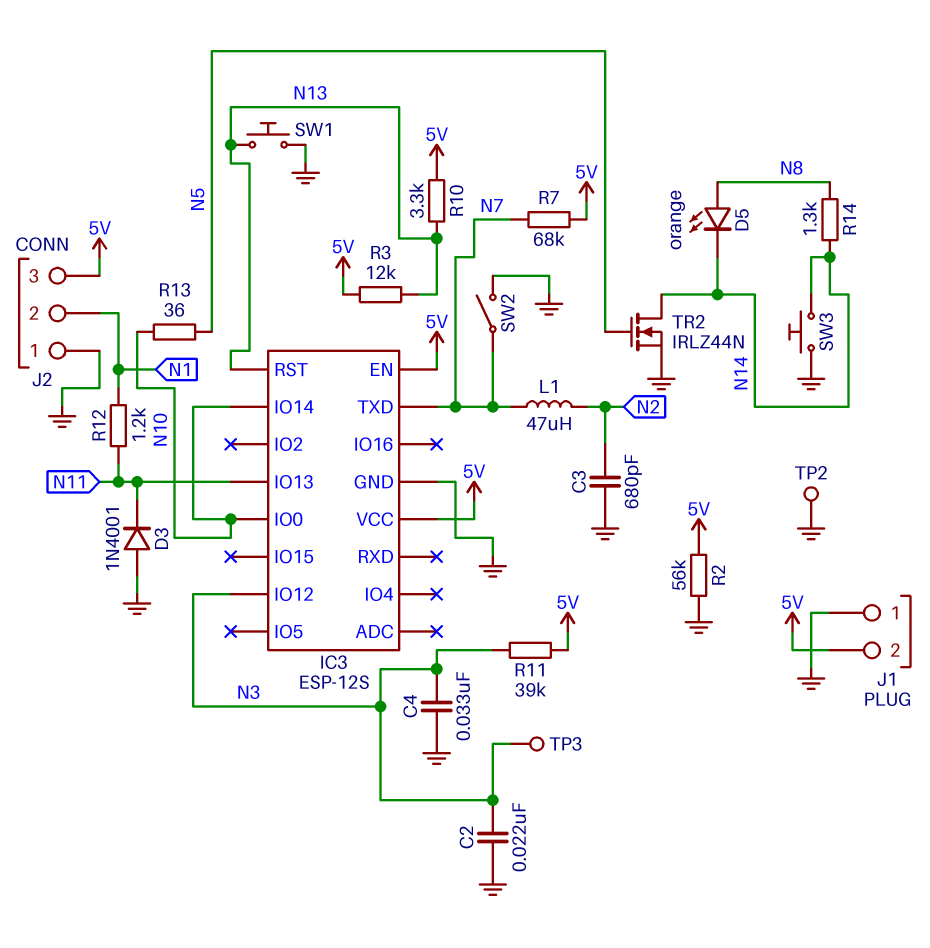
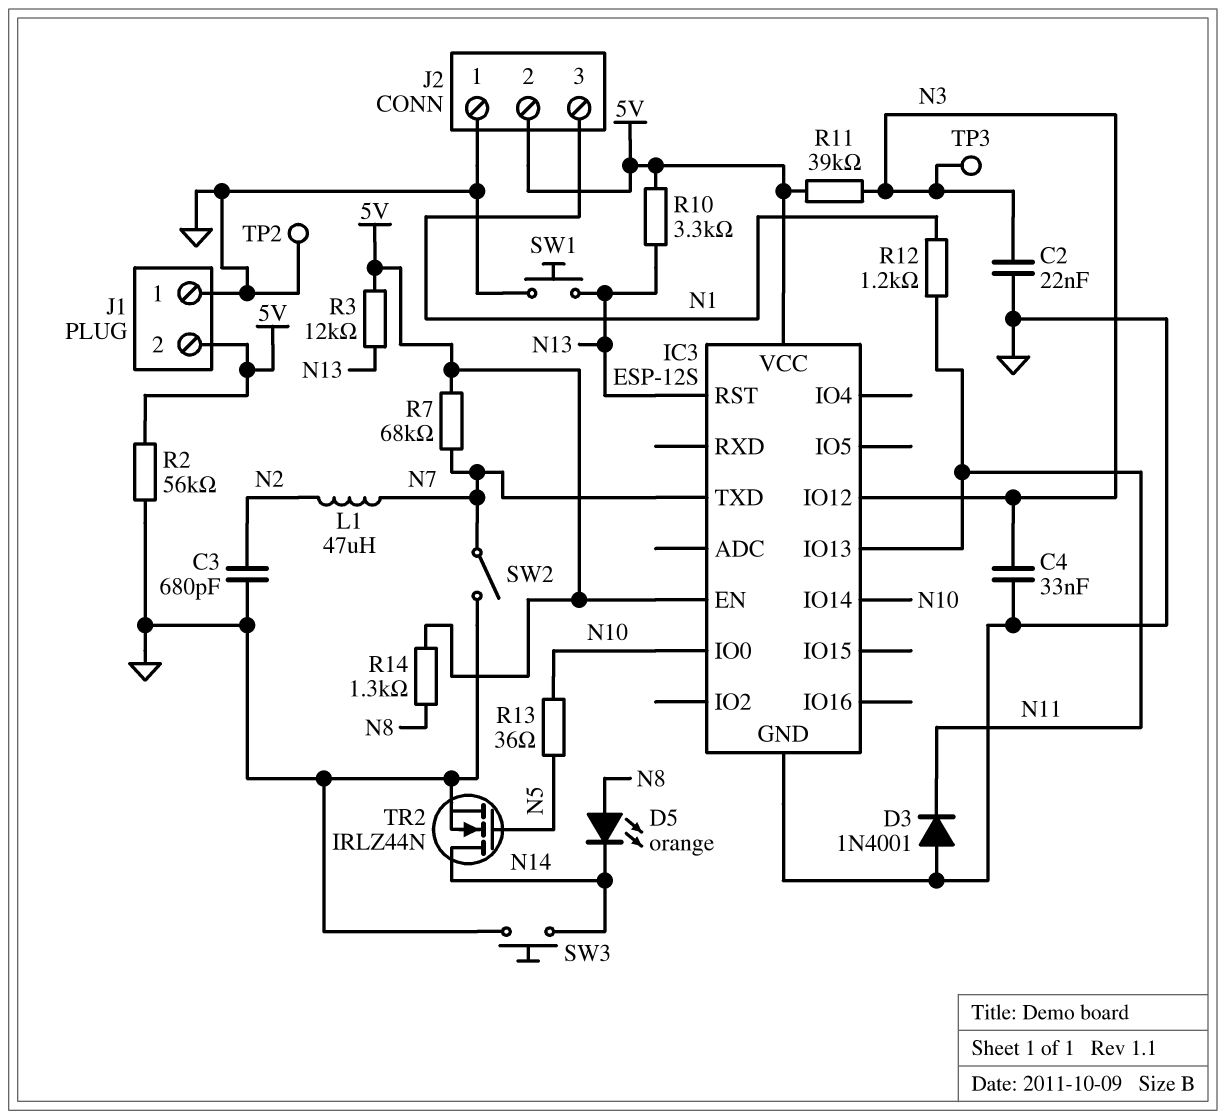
J2 pin 2: N1 -> 5V
J2 pin 3: 5V -> N1
R14: 1.3k (N8, N14) -> 1.3k (5V, N8)

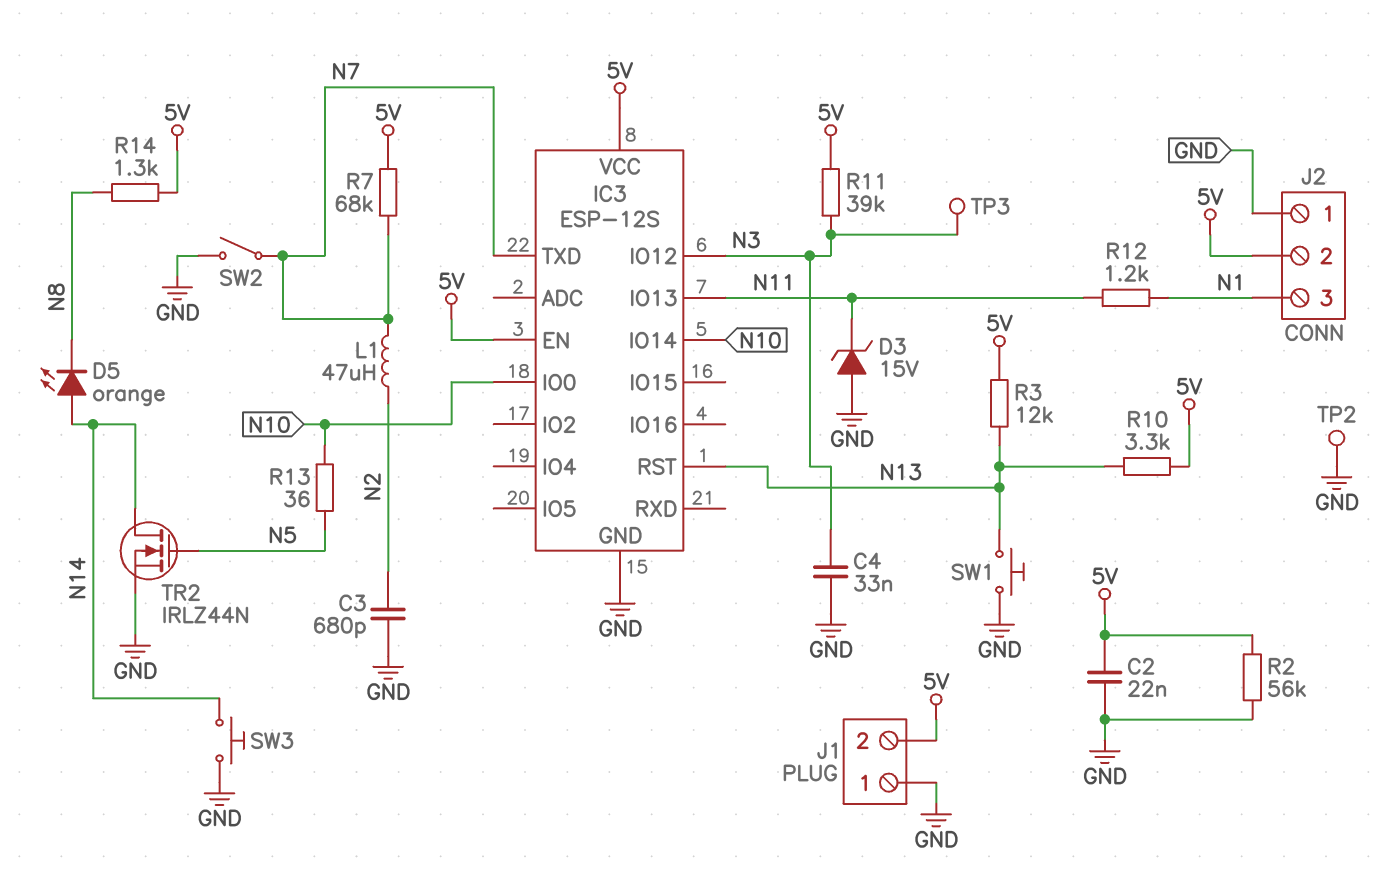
C2: 22nF (GND, N3) -> 22nF (5V, GND)
D3: diode 1N4001 (A GND, K N11) -> zener 15V (A GND, K N11)
D5: LED orange (A N8, K N14) -> LED orange (A N14, K N8)

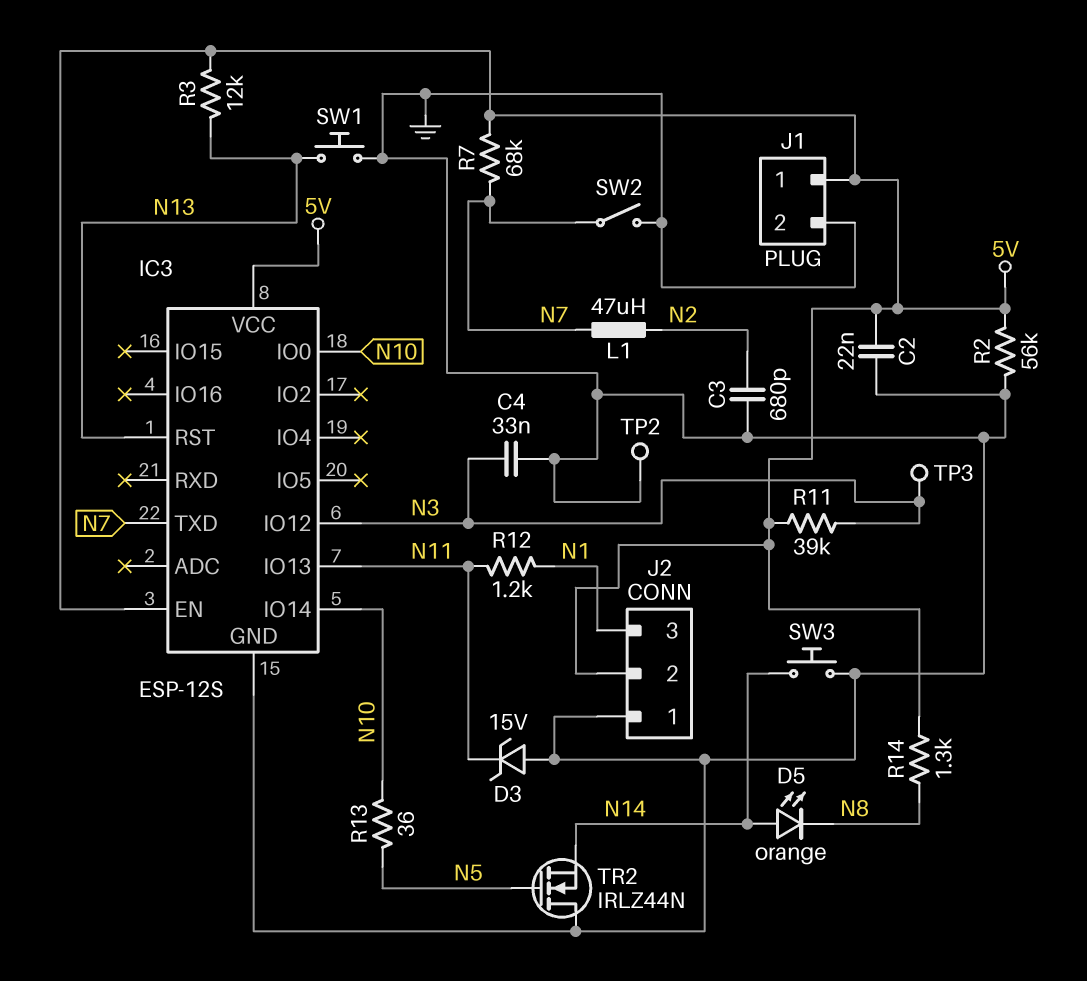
J1 pin 1: GND -> 5V
J1 pin 2: 5V -> GND
R10: 3.3k (5V, N13) -> none
TR2: NMOS IRLZ44N (G N5, D N14, S GND) -> NMOS IRLZ44N (G N5, D GND, S N14)

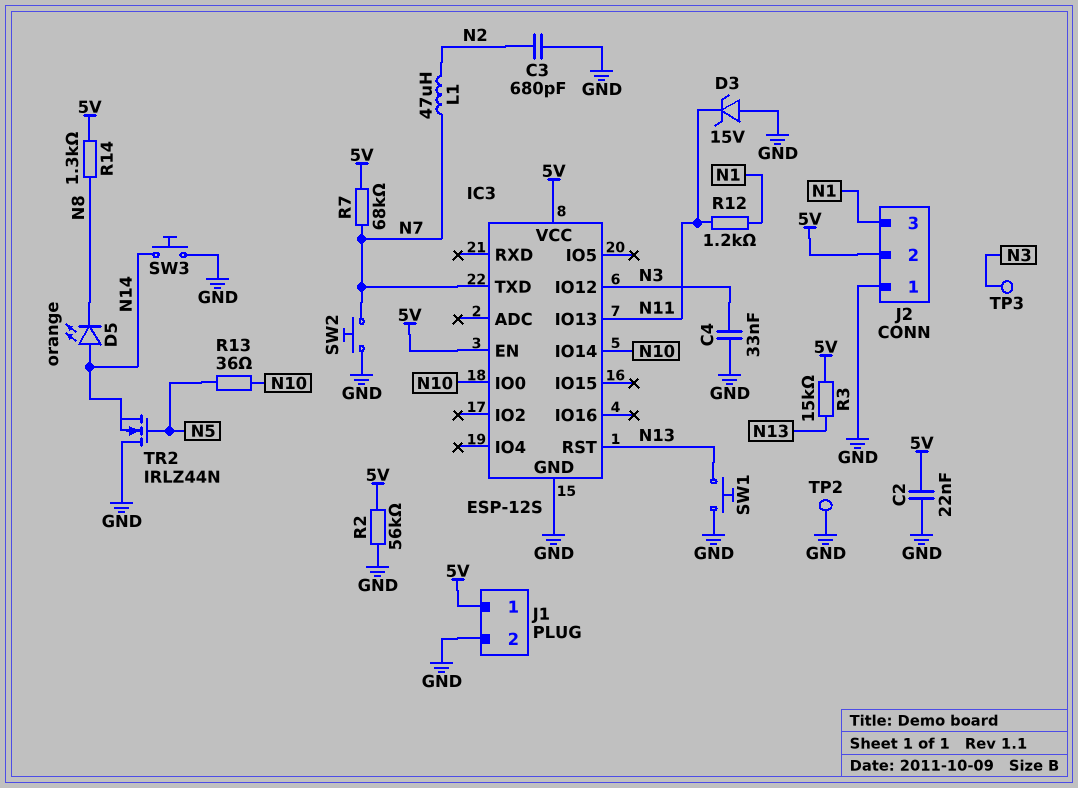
R3: 12k (5V, N13) -> 15k (5V, N13)
R11: 39k (5V, N3) -> none
SW2: switch (GND, N7) -> button (GND, N7)

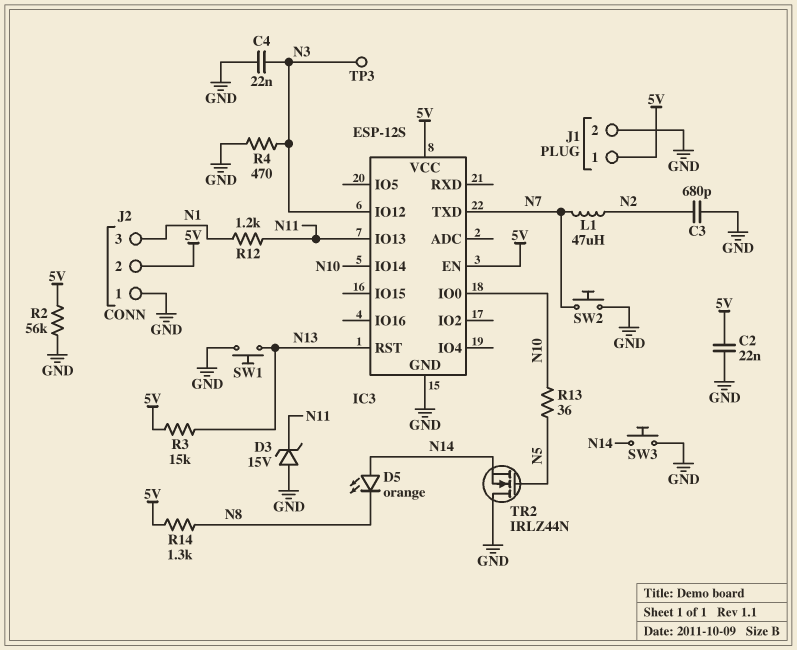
C4: 33nF (GND, N3) -> 22nF (GND, N3)
R4: none -> 470 (GND, N3)
R7: 68k (5V, N7) -> none
TP2: test point (GND) -> none

